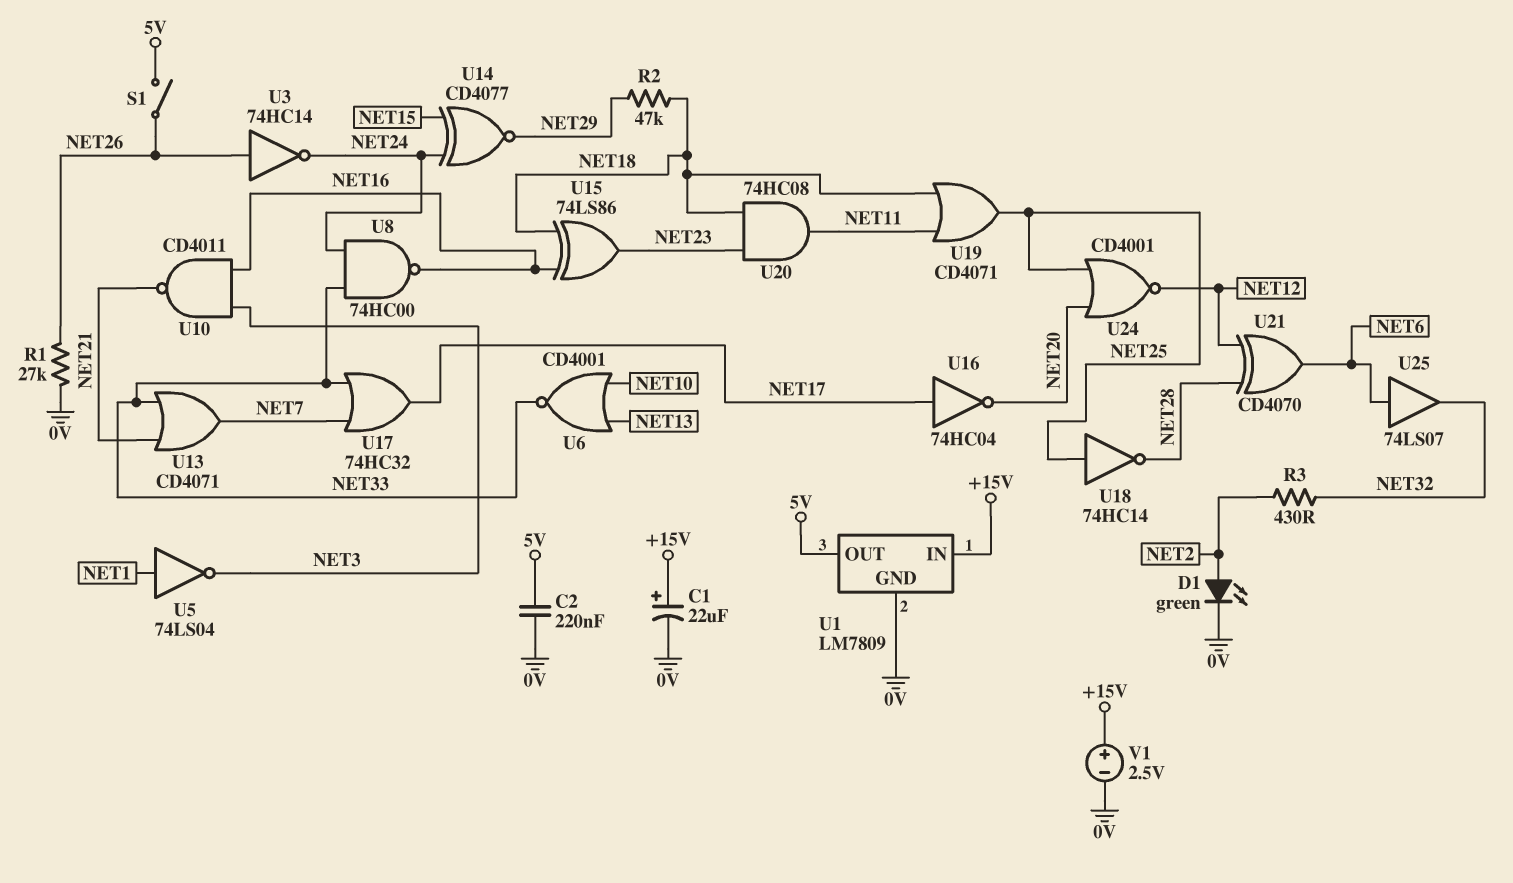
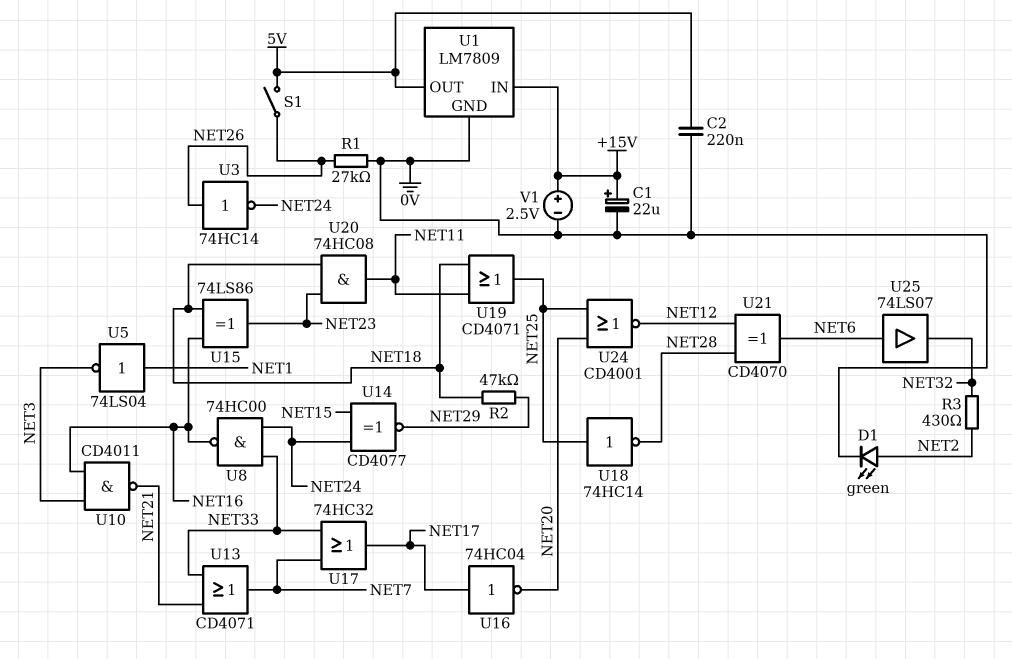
U6: NOR CD4001 (in NET10, in NET13, out NET33) -> none

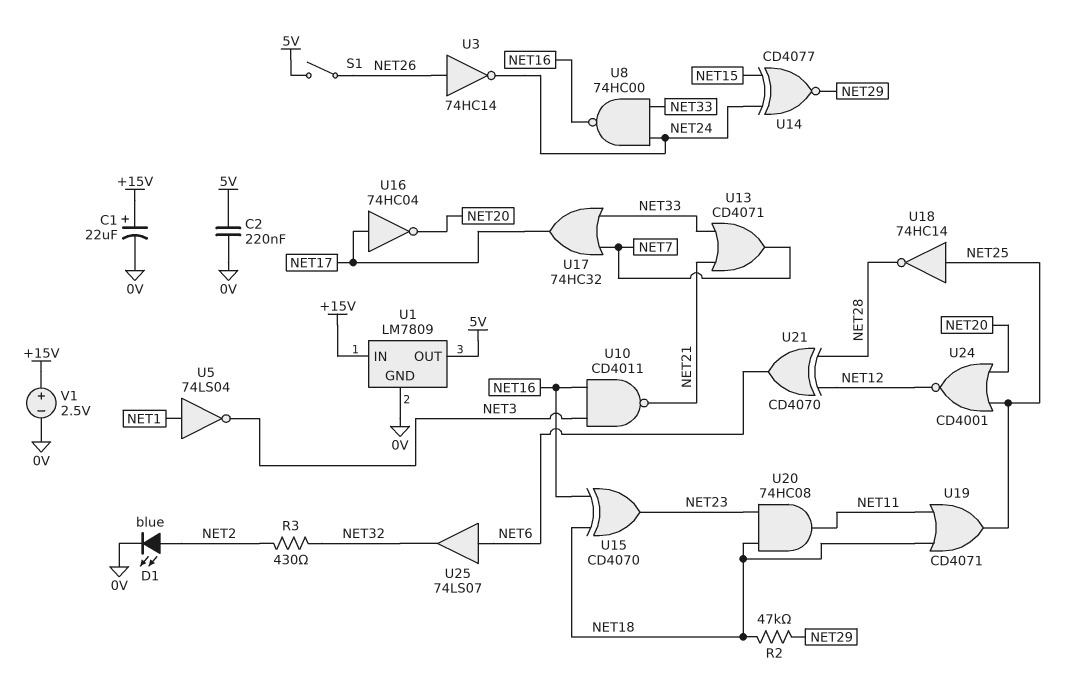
D1: LED green (A NET2, K 0V) -> LED blue (A NET2, K 0V)
R1: 27k (0V, NET26) -> none
U15: XOR 74LS86 (in NET16, in NET18, out NET23) -> XOR CD4070 (in NET16, in NET18, out NET23)

